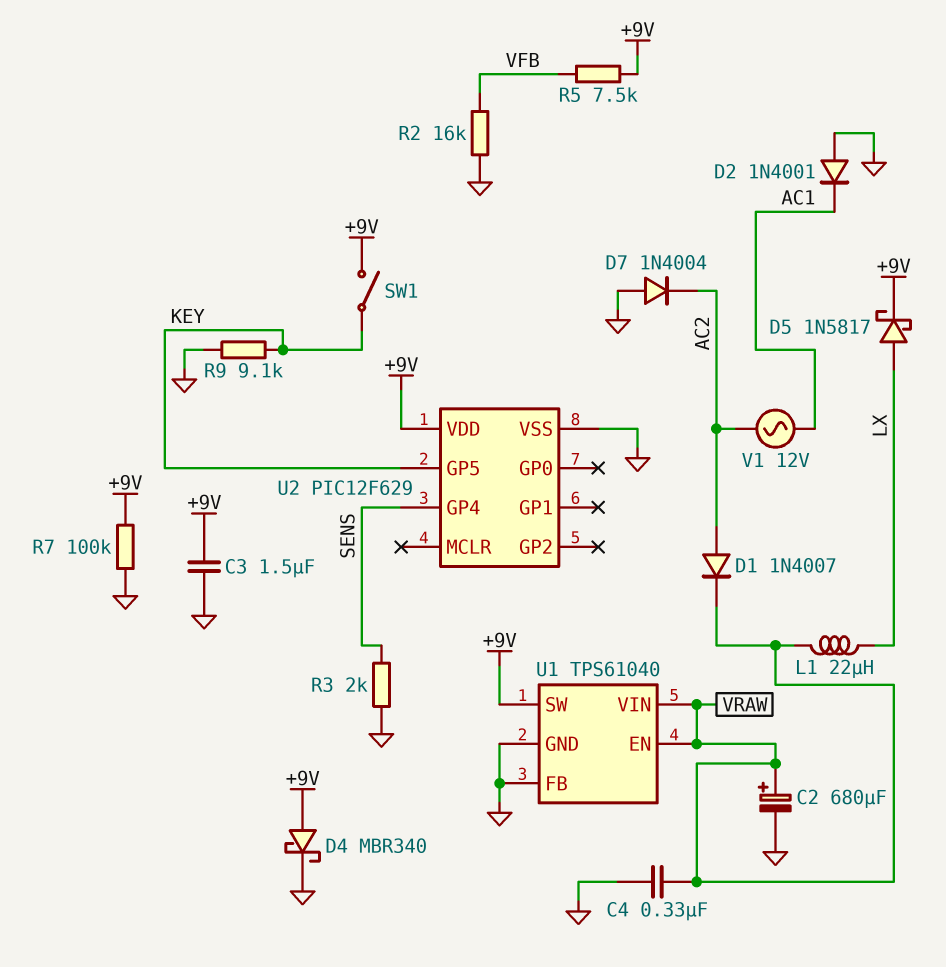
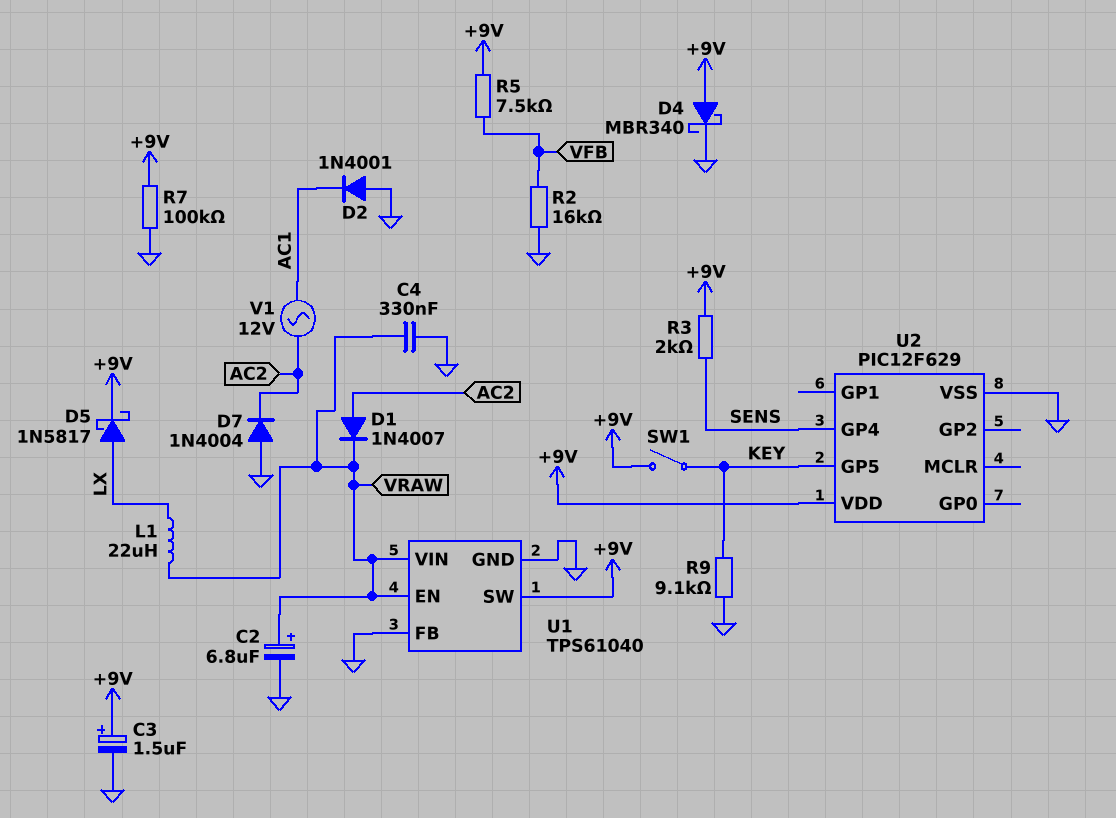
C2: 680uF (plus VRAW, minus GND) -> 6.8uF (plus VRAW, minus GND)
C3: 1.5uF (+9V, GND) -> 1.5uF (plus +9V, minus GND)
R3: 2k (GND, SENS) -> 2k (+9V, SENS)

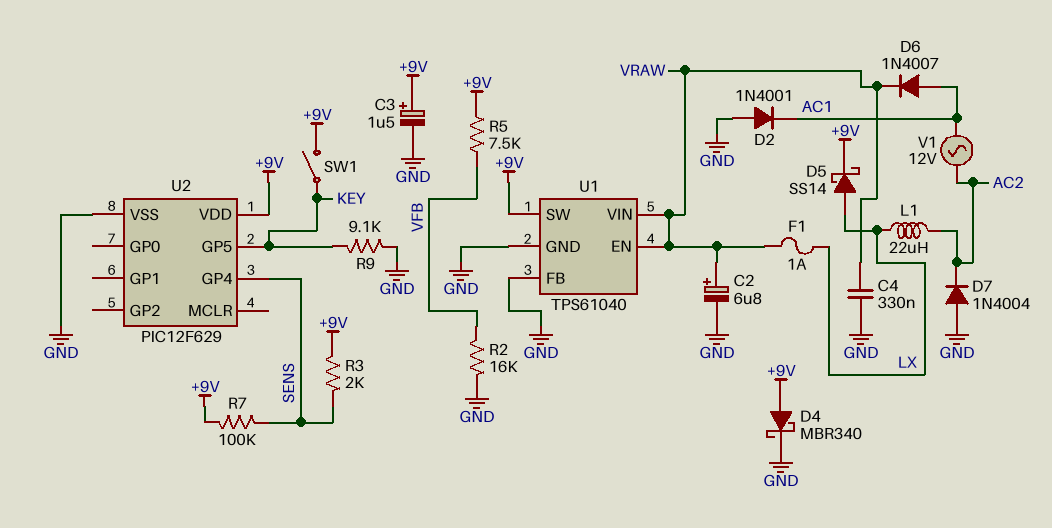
D1: diode 1N4007 (A AC2, K VRAW) -> none
D5: schottky 1N5817 (A LX, K +9V) -> schottky SS14 (A LX, K +9V)
D6: none -> diode 1N4007 (A AC1, K VRAW)
F1: none -> 1A (LX, VRAW)
L1: 22uH (LX, VRAW) -> 22uH (AC2, LX)
R7: 100k (+9V, GND) -> 100k (+9V, SENS)

